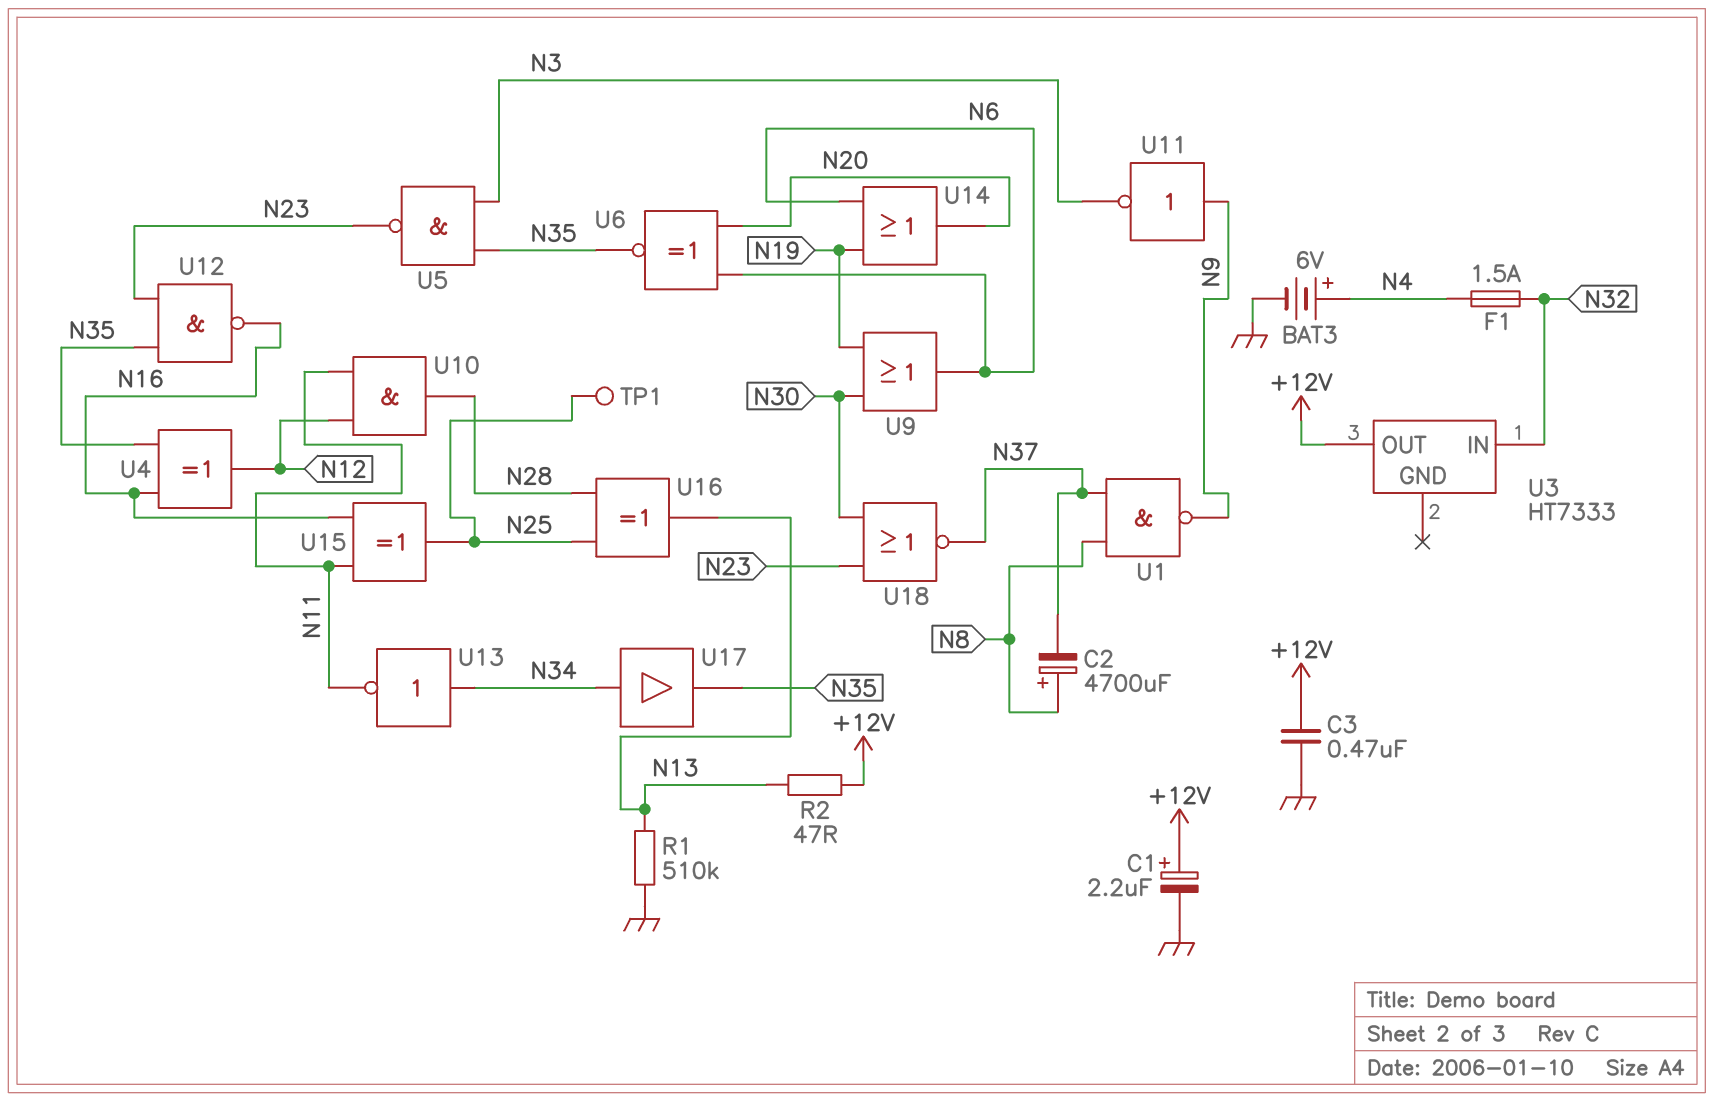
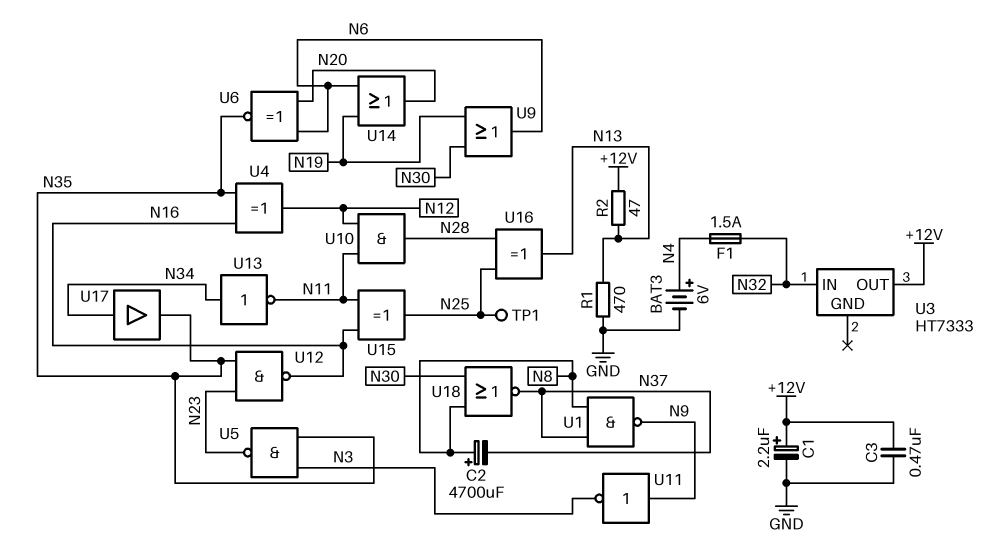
R1: 510k (GND, N13) -> 470 (GND, N13)
U18: NOR (in N23, in N30, out N37) -> NOR (in N8, in N30, out N37)

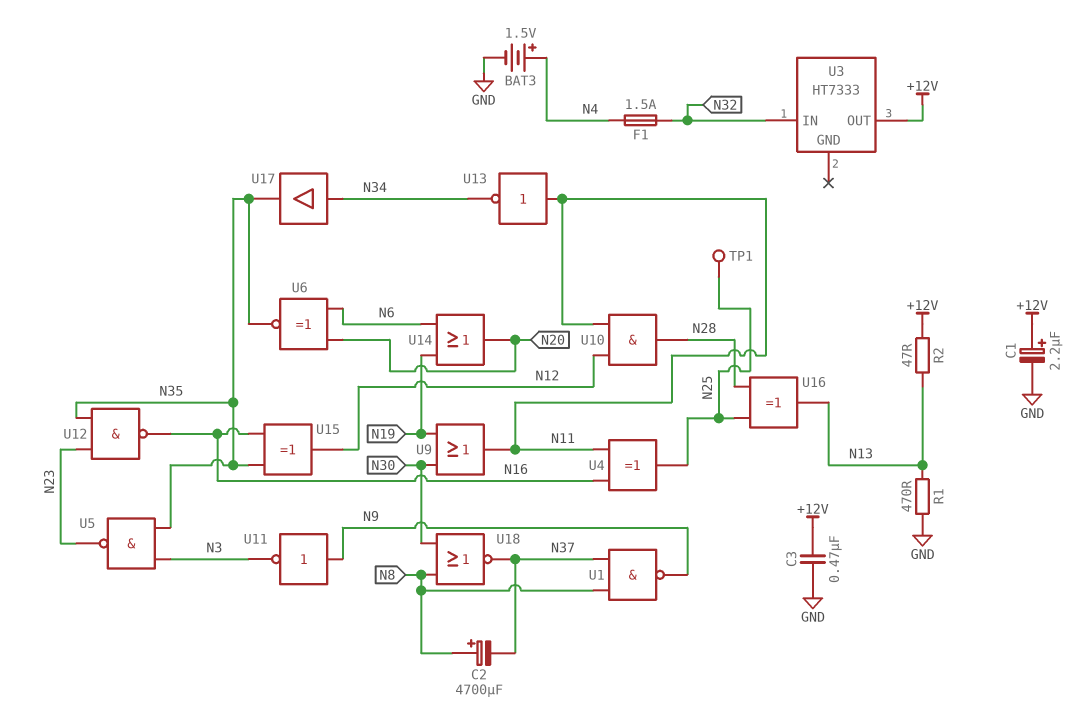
BAT3: 6V (plus N4, minus GND) -> 1.5V (plus N4, minus GND)
U4: XOR (in N16, in N35, out N12) -> XOR (in N11, in N16, out N25)
U9: OR (in N19, in N30, out N6) -> OR (in N19, in N30, out N11)
U13: NOT (in N34, out N11) -> NOT (in N11, out N34)
U15: XOR (in N11, in N16, out N25) -> XOR (in N16, in N35, out N12)

